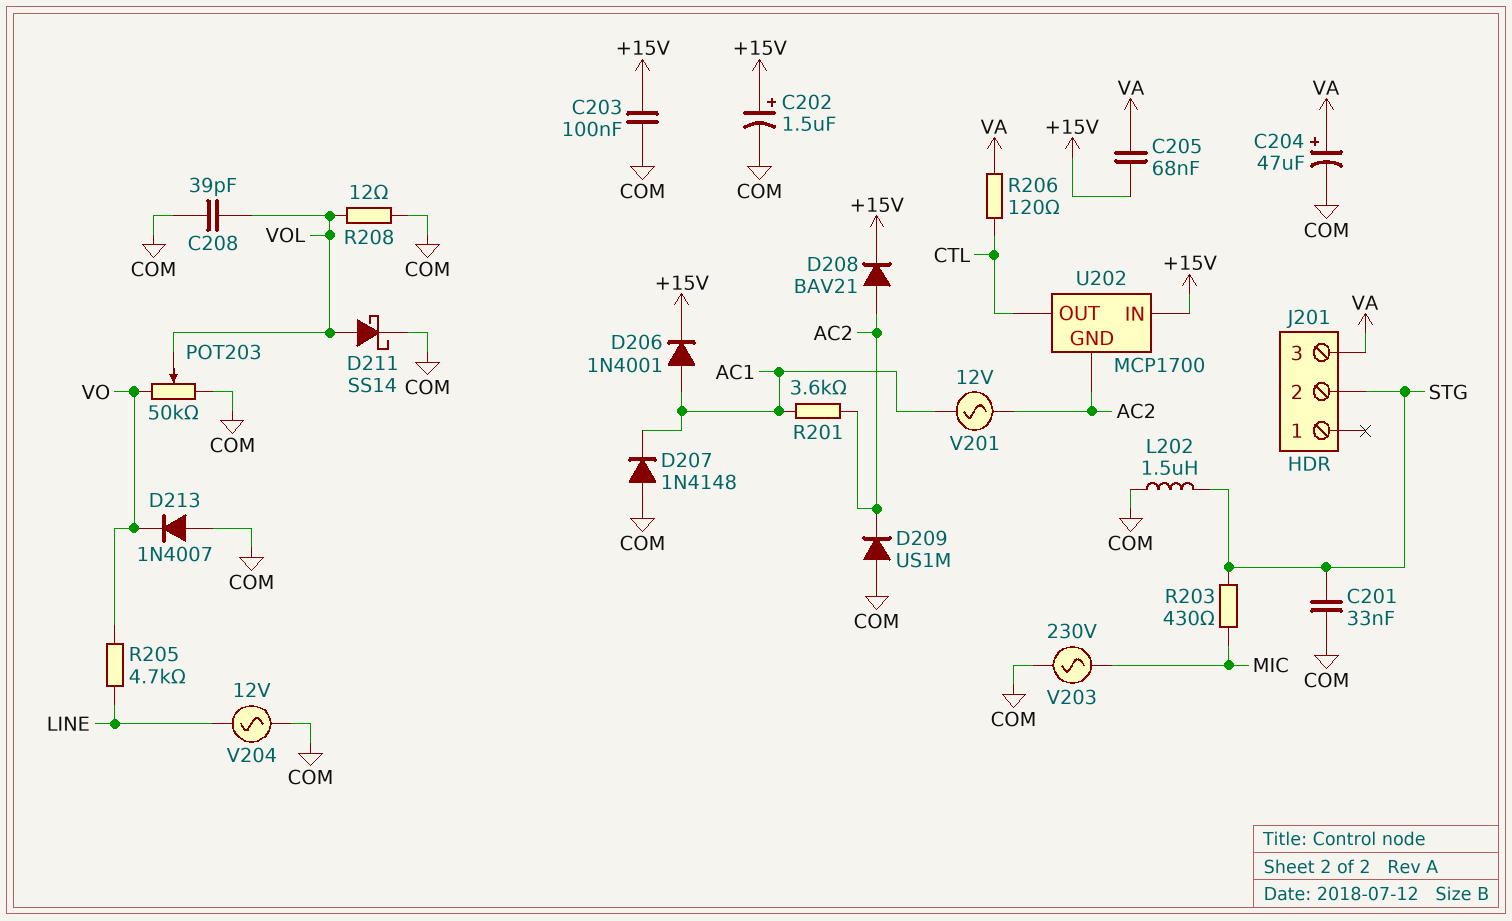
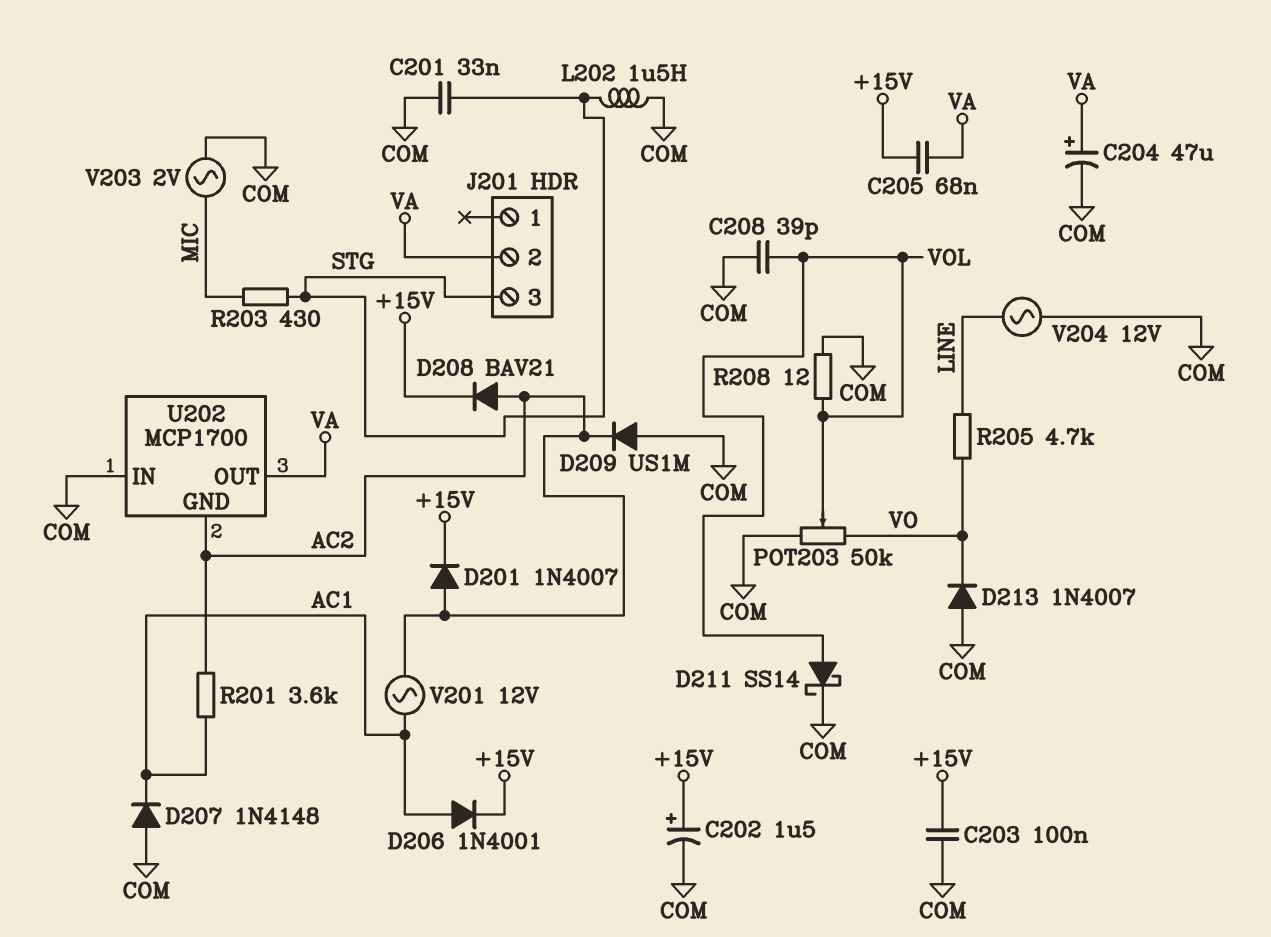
D201: none -> diode 1N4007 (A AC2, K +15V)
J201 pin 2: STG -> VA
J201 pin 3: VA -> STG
R206: 120 (CTL, VA) -> none
U202 pin IN: +15V -> COM
U202 pin OUT: CTL -> VA
V203: AC 230V (COM, MIC) -> AC 2V (COM, MIC)

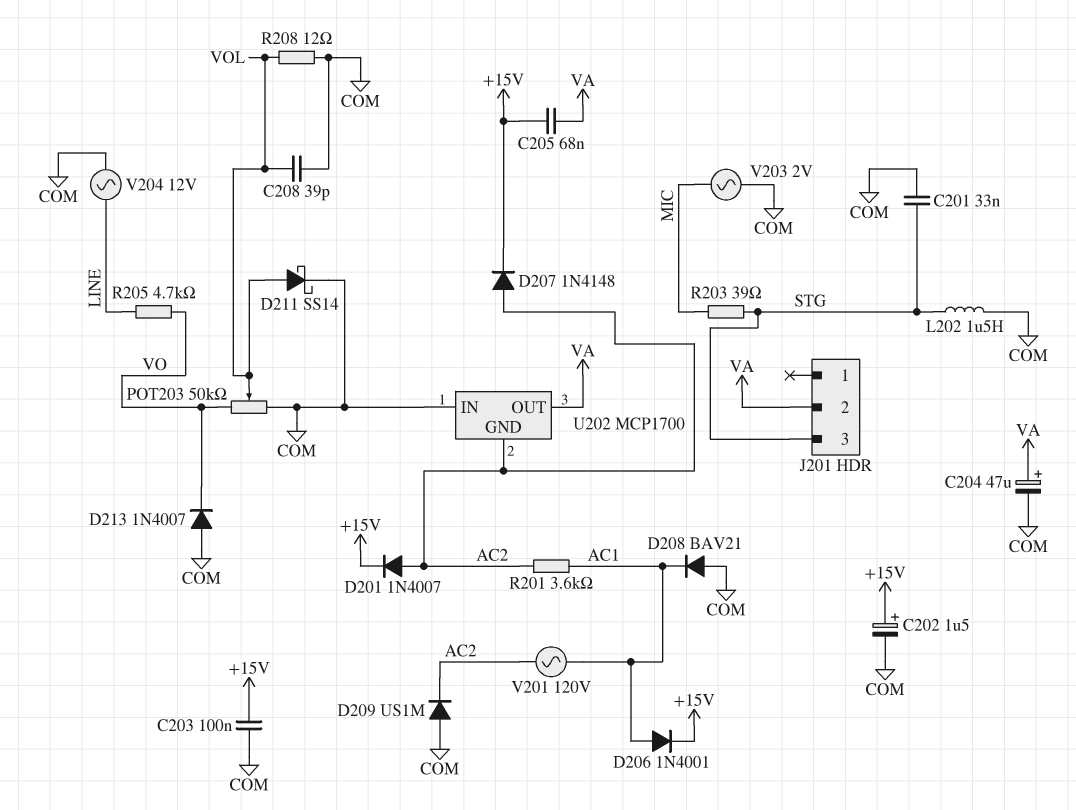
D207: diode 1N4148 (A COM, K AC1) -> diode 1N4148 (A AC2, K +15V)
D208: diode BAV21 (A AC2, K +15V) -> diode BAV21 (A COM, K AC1)
R203: 430 (MIC, STG) -> 39 (MIC, STG)
V201: AC 12V (AC1, AC2) -> AC 120V (AC1, AC2)

